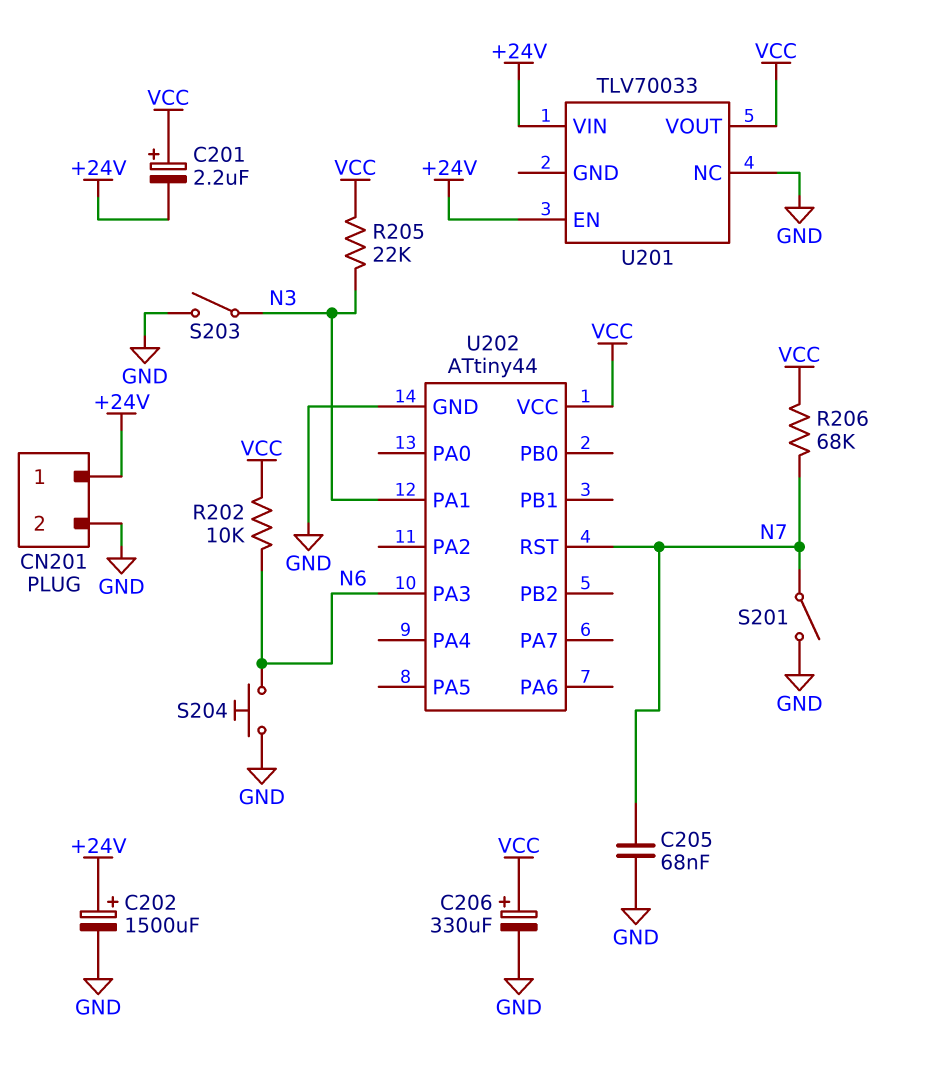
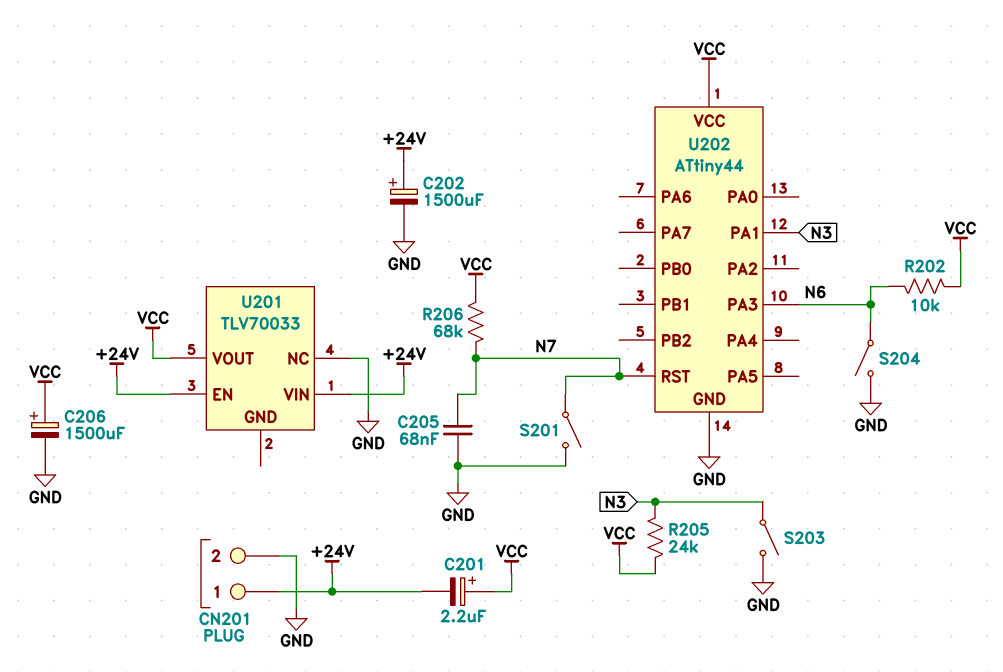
C206: 330uF (plus VCC, minus GND) -> 1500uF (plus VCC, minus GND)
R205: 22k (N3, VCC) -> 24k (N3, VCC)
S204: button (GND, N6) -> switch (GND, N6)

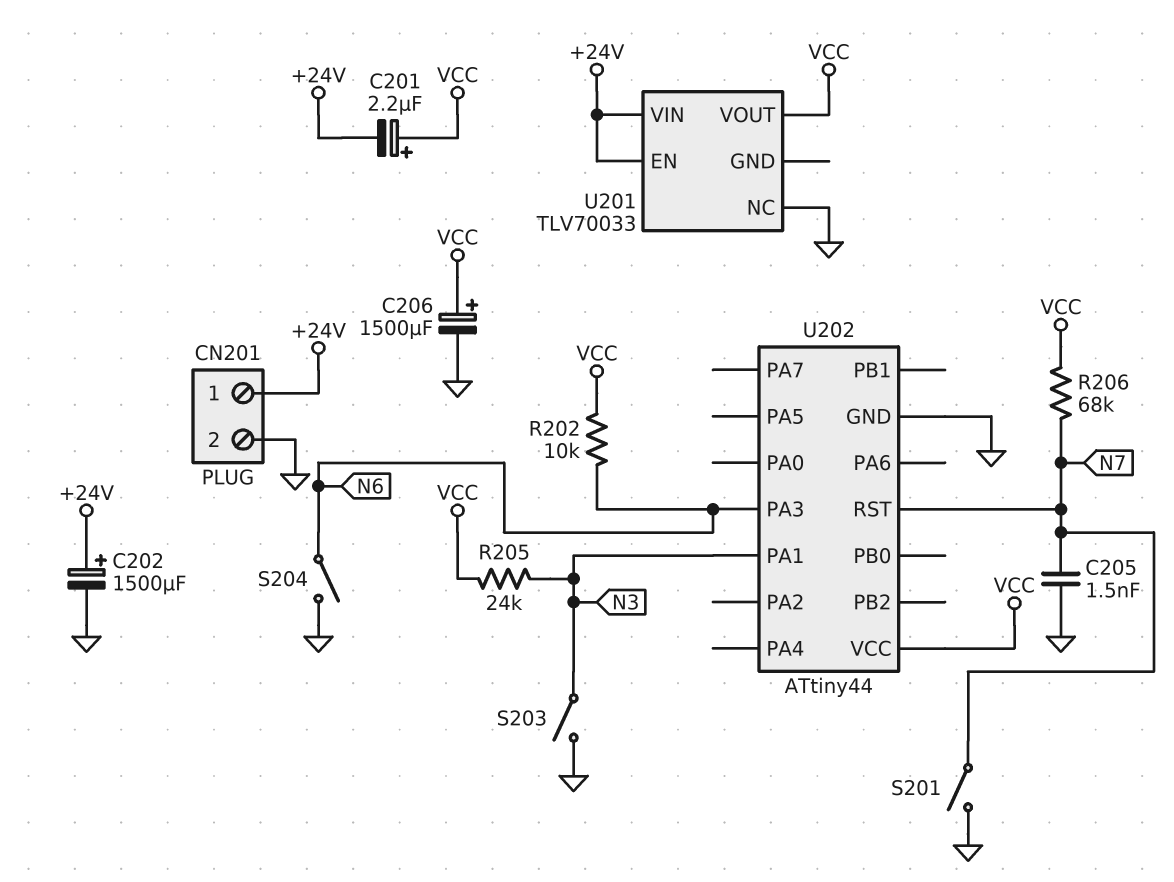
C205: 68nF (GND, N7) -> 1.5nF (GND, N7)

